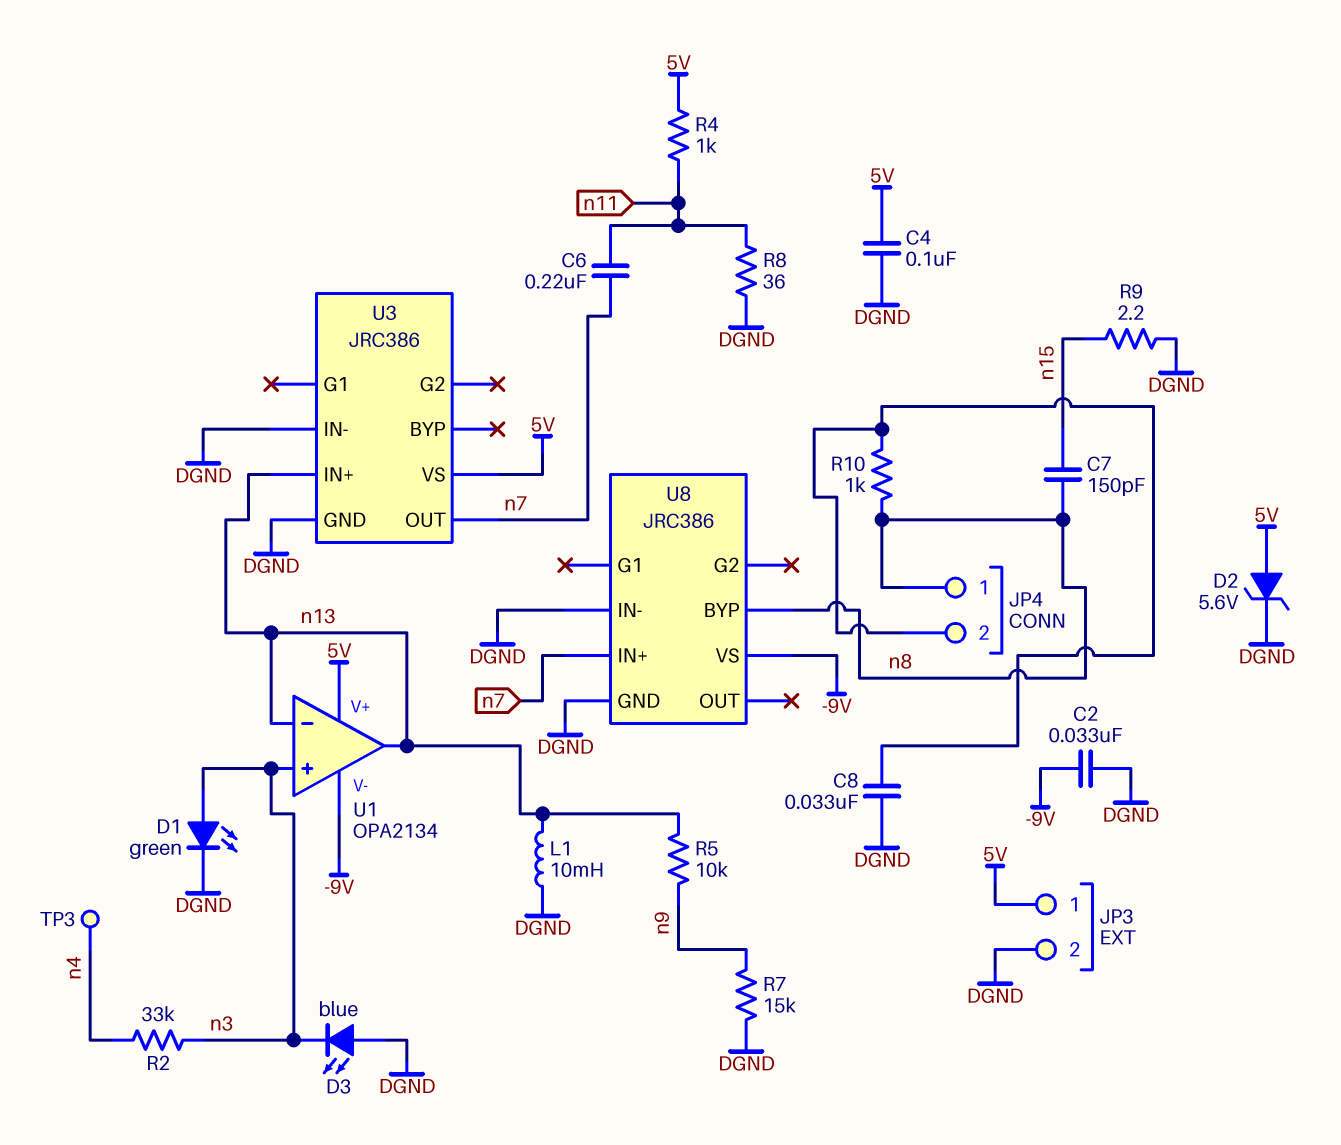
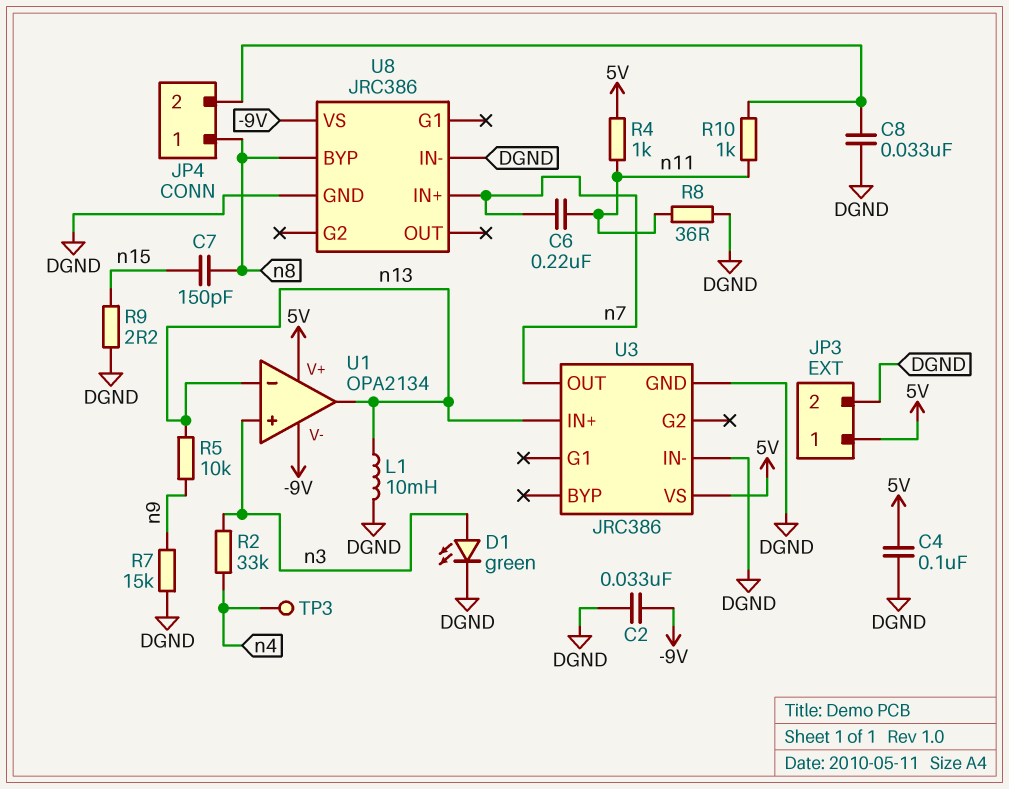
D2: zener 5.6V (A 5V, K DGND) -> none
D3: LED blue (A DGND, K n3) -> none
R10: 1k (JP4/2, n8) -> 1k (JP4/2, n11)

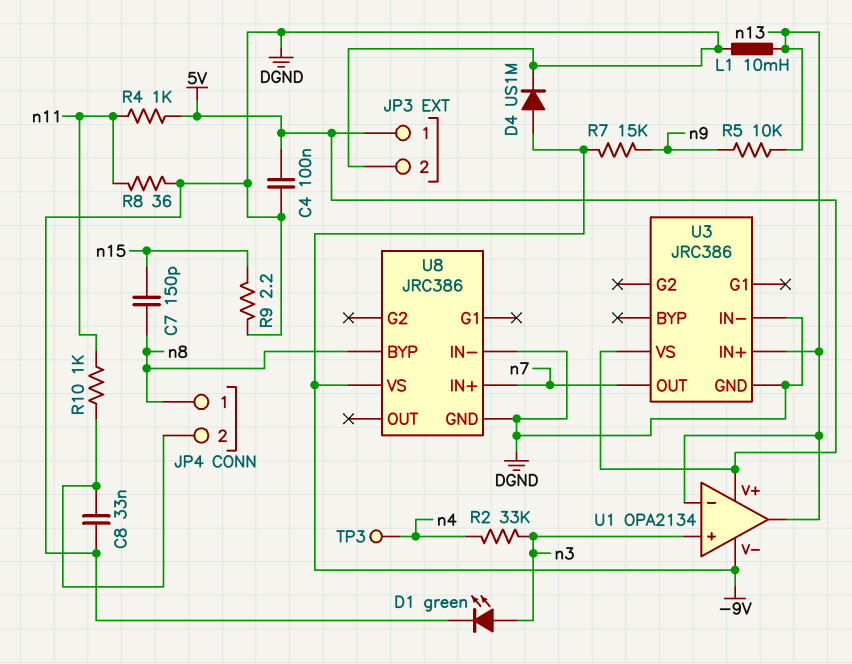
C2: 33nF (-9V, DGND) -> none
C6: 220nF (n7, n11) -> none
D4: none -> diode US1M (A -9V, K DGND)
R7: 15k (DGND, n9) -> 15k (-9V, n9)

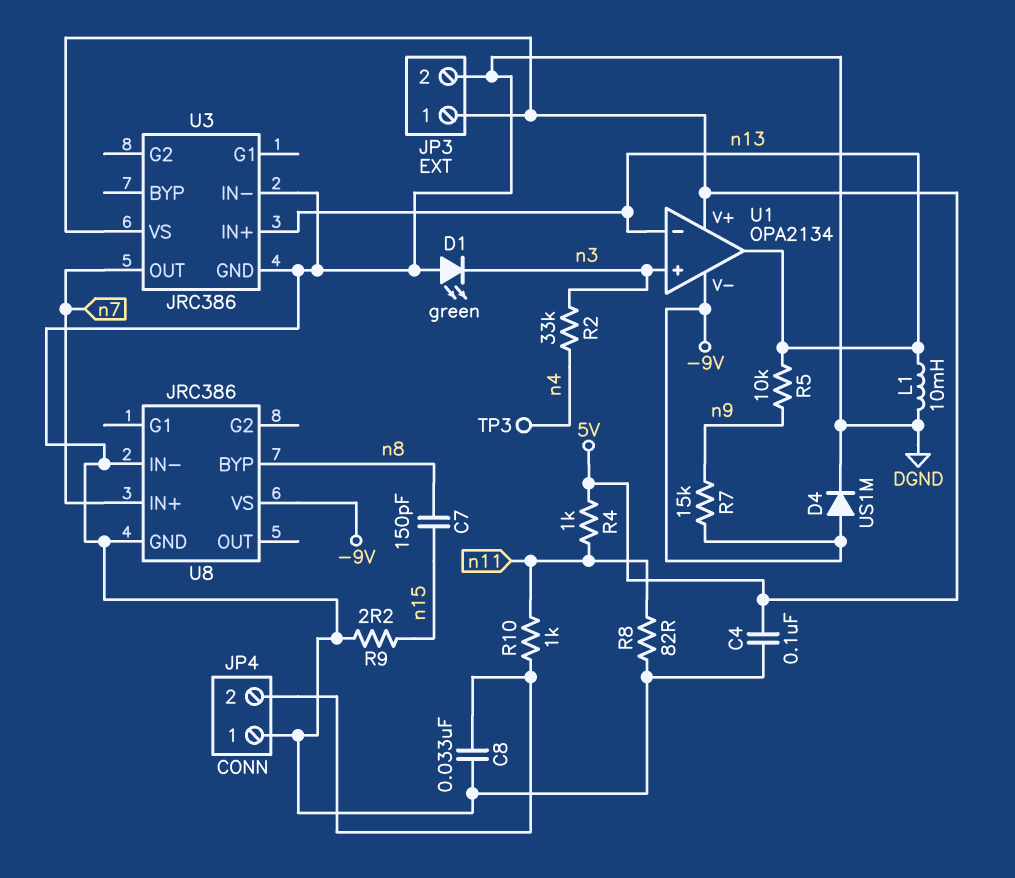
D1: LED green (A n3, K DGND) -> LED green (A DGND, K n3)
JP4 pin 1: n8 -> DGND
R8: 36 (DGND, n11) -> 82 (DGND, n11)

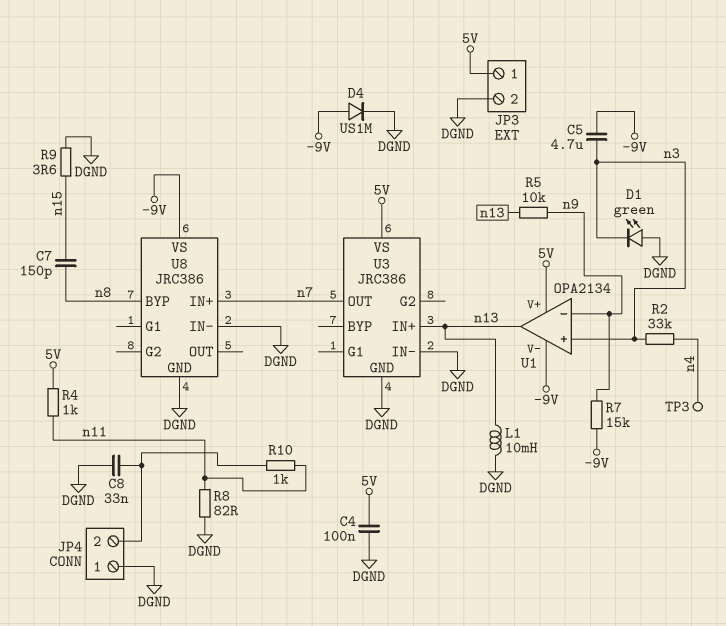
C5: none -> 4.7uF (-9V, n3)
R9: 2.2 (DGND, n15) -> 3.6 (DGND, n15)
U1 pin in-: n13 -> n9

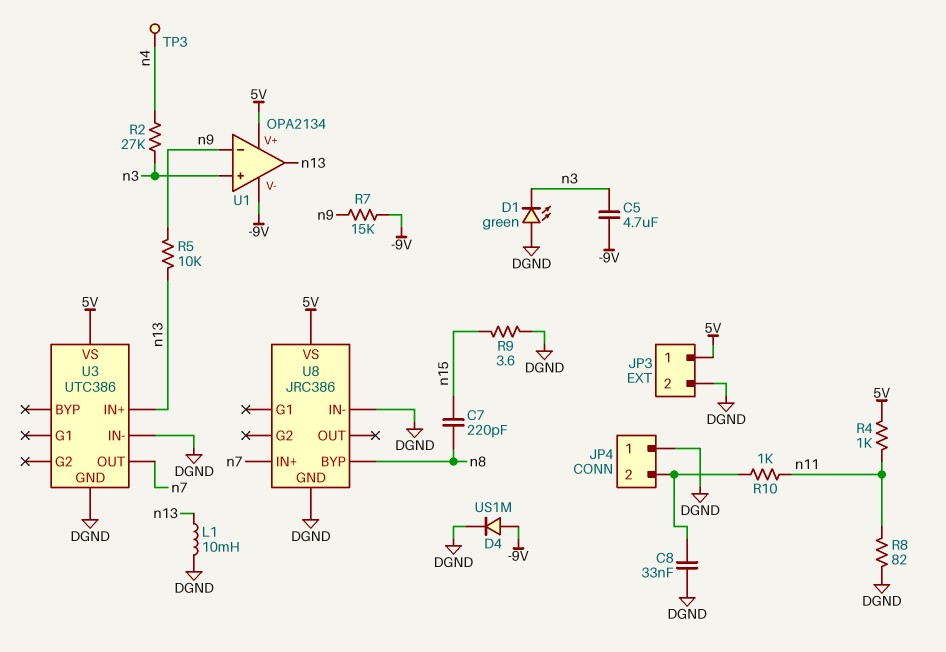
C4: 100nF (5V, DGND) -> none
C7: 150pF (n8, n15) -> 220pF (n8, n15)
R2: 33k (n3, n4) -> 27k (n3, n4)
U3: JRC386 -> UTC386
U8 pin VS: -9V -> 5V

